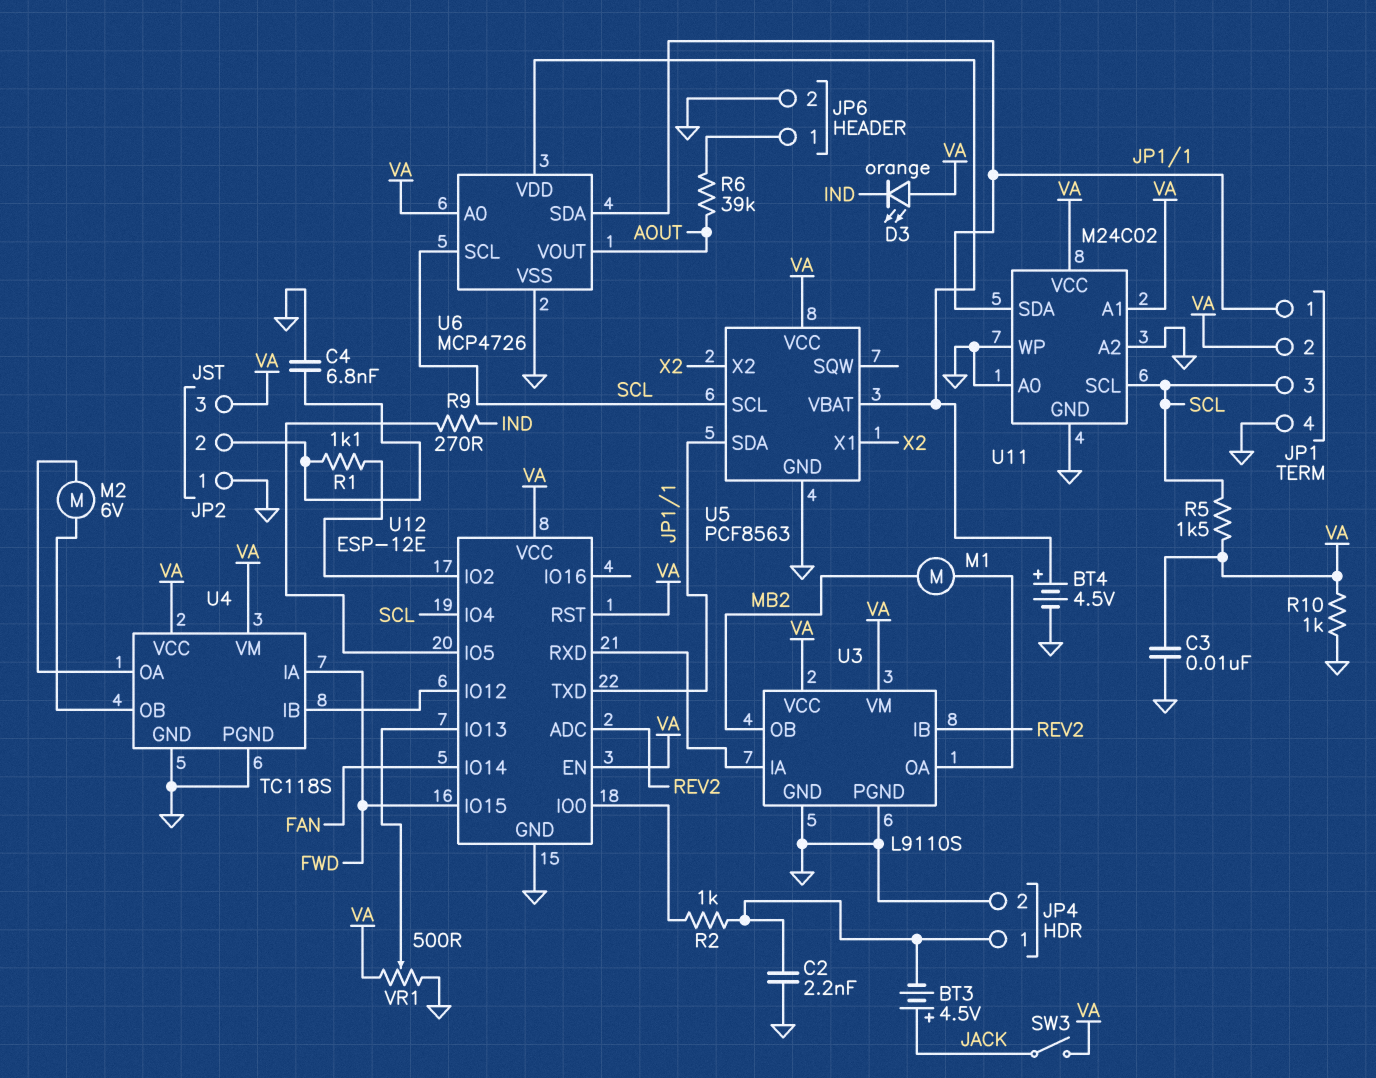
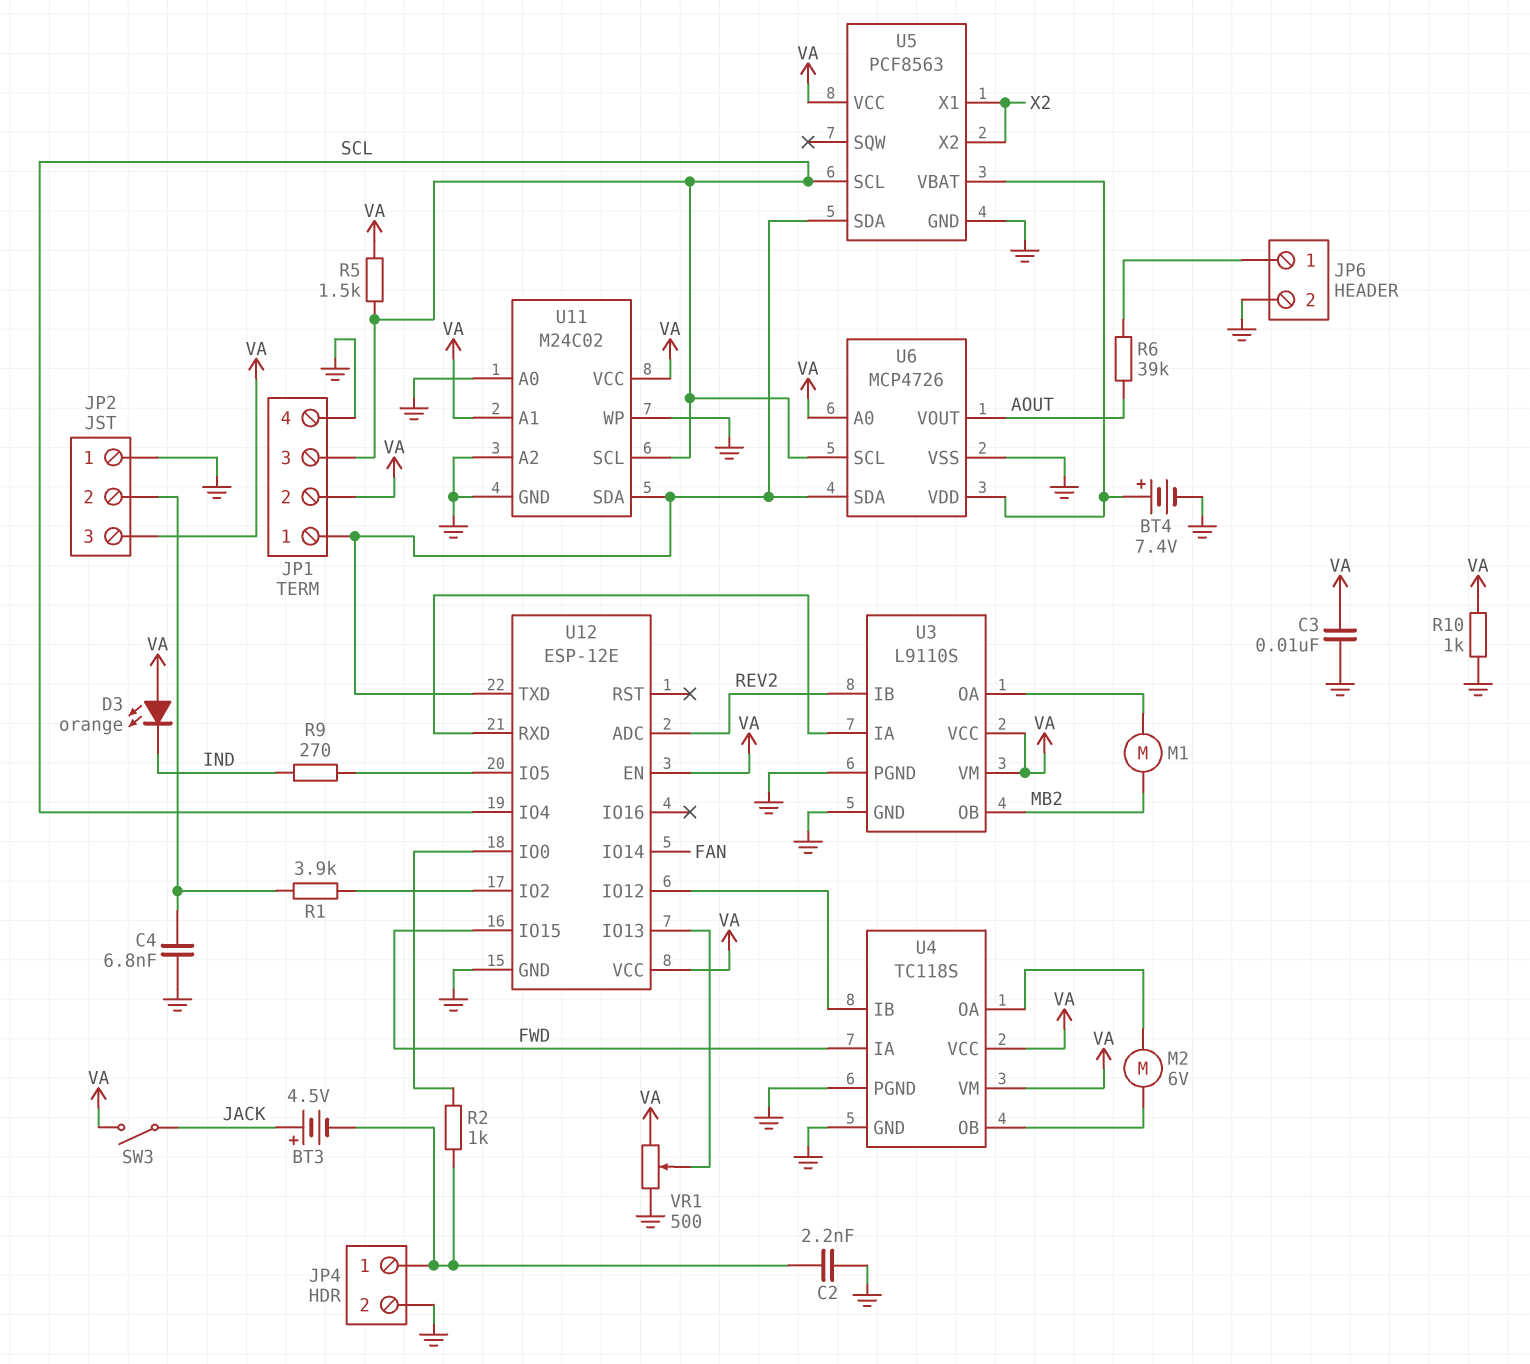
BT4: 4.5V (plus U5/VBAT, minus GND) -> 7.4V (plus U5/VBAT, minus GND)
R1: 1.1k (JP2/2, U12/IO2) -> 3.9k (JP2/2, U12/IO2)
U12 pin RST: VA -> none

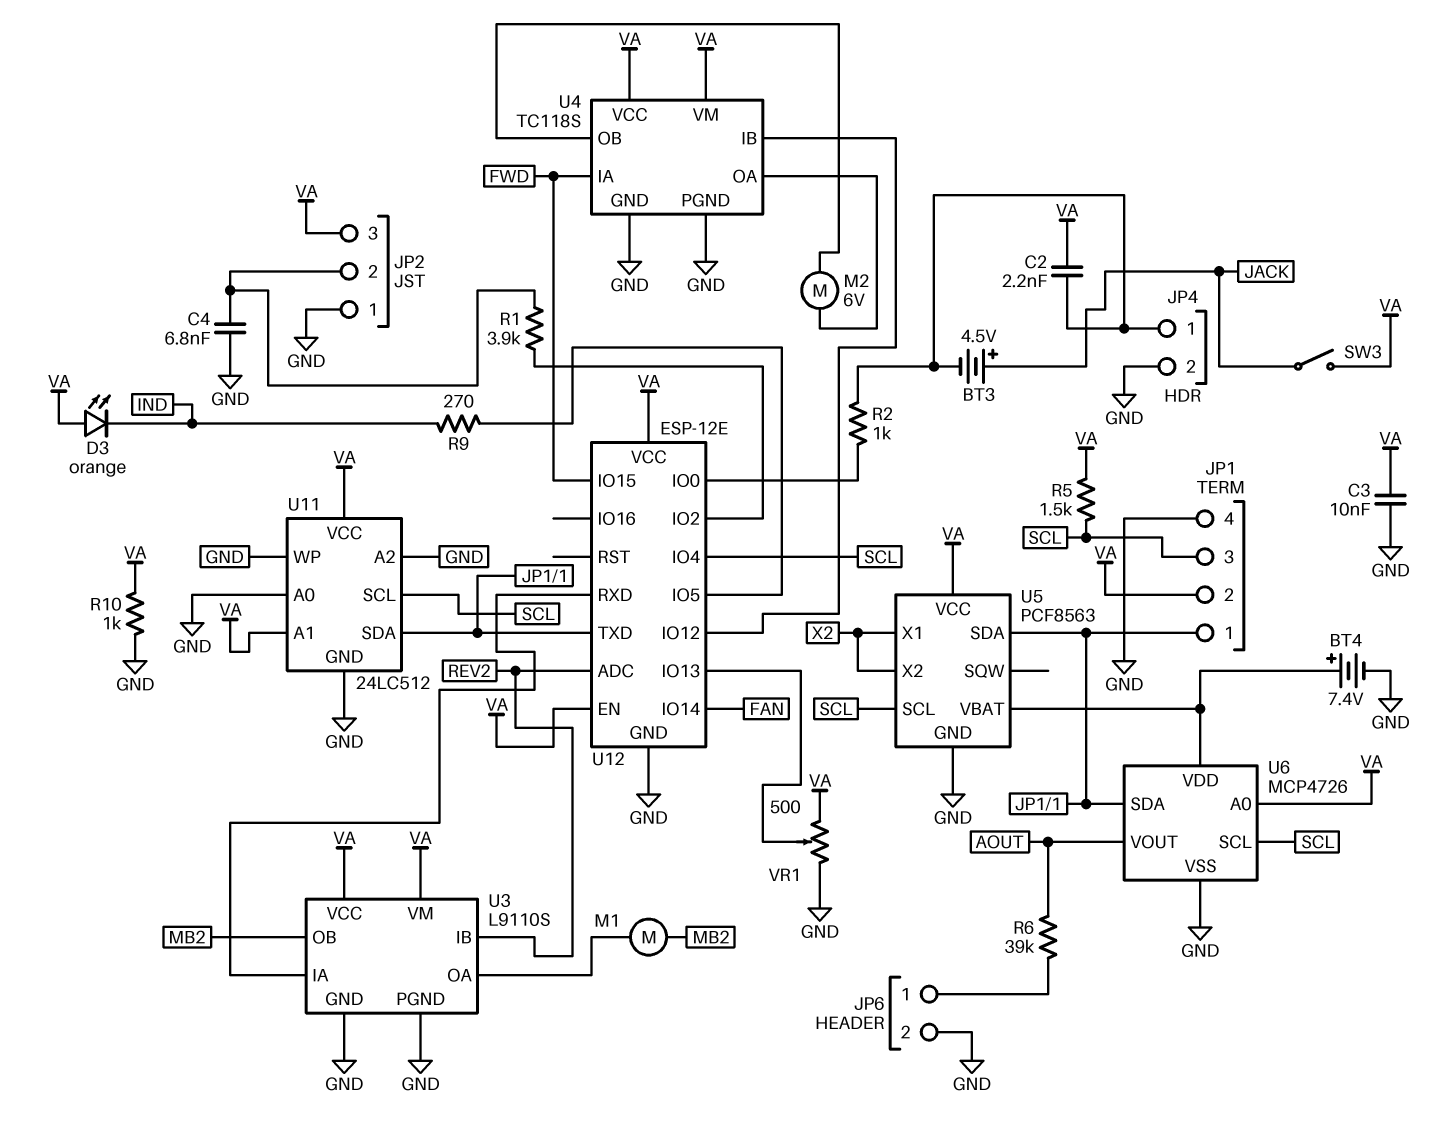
C2: 2.2nF (GND, JP4/1) -> 2.2nF (JP4/1, VA)
U11: M24C02 -> 24LC512

